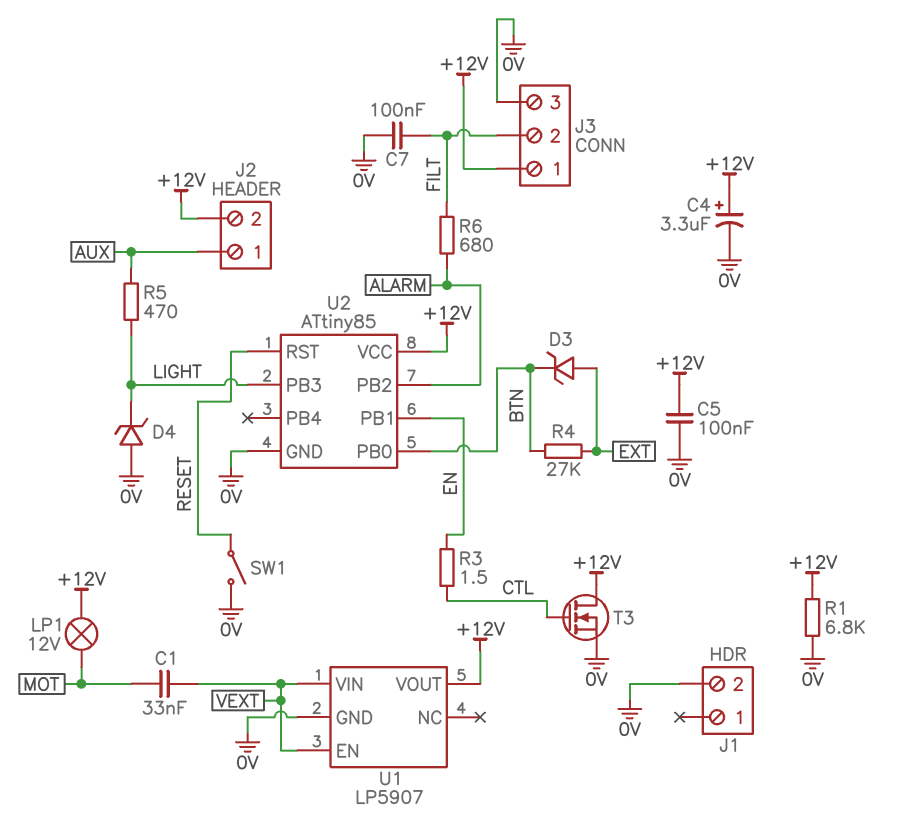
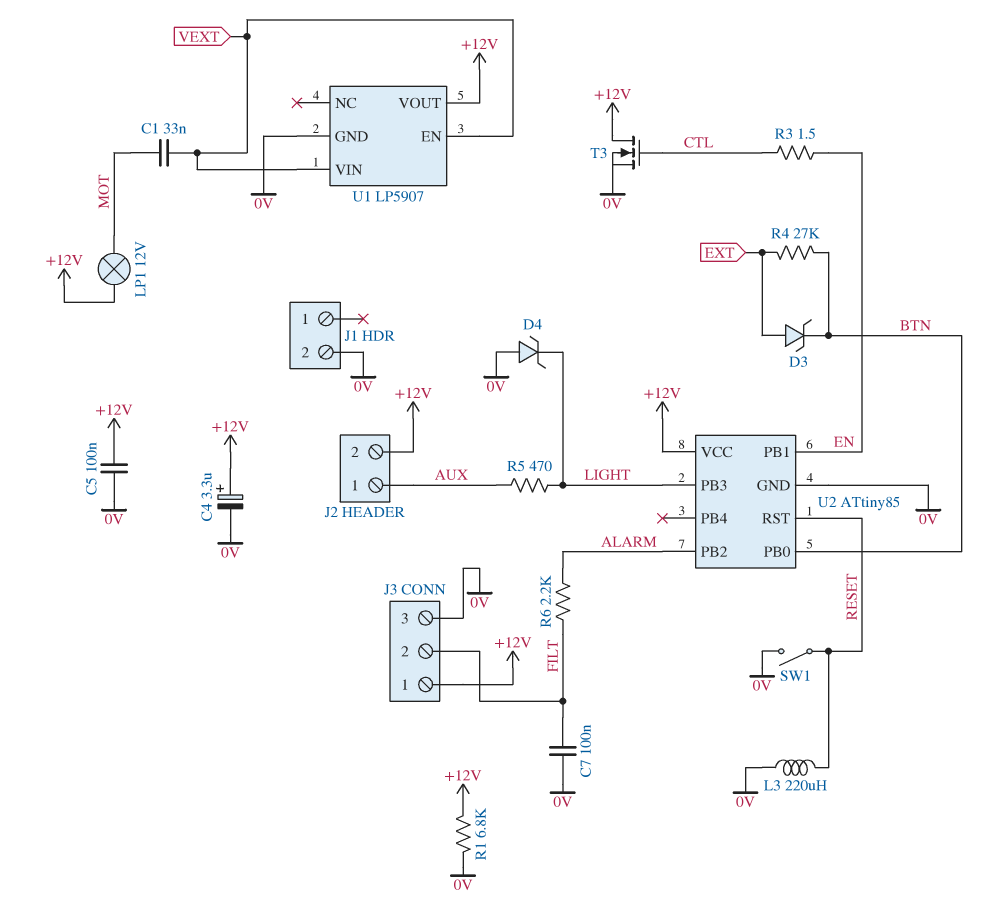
L3: none -> 220uH (0V, RESET)
R6: 680 (ALARM, FILT) -> 2.2k (ALARM, FILT)

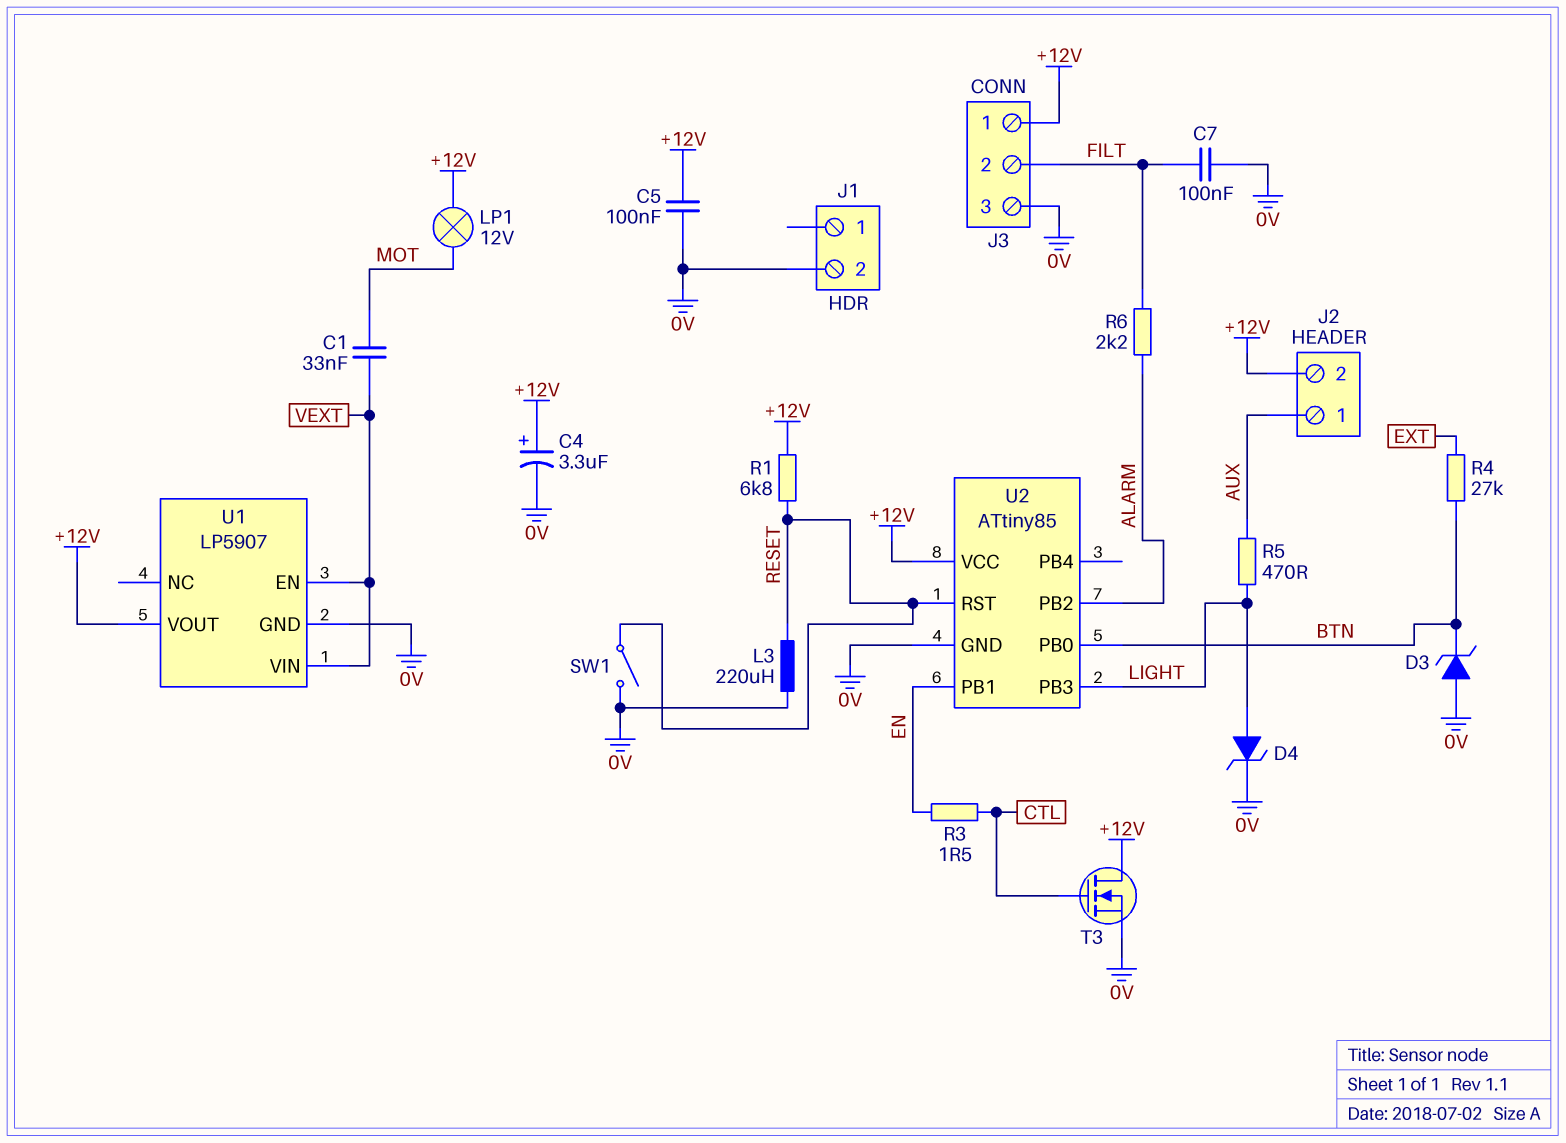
D3: zener (A EXT, K BTN) -> zener (A 0V, K BTN)
D4: zener (A 0V, K LIGHT) -> zener (A LIGHT, K 0V)
R1: 6.8k (+12V, 0V) -> 6.8k (+12V, RESET)

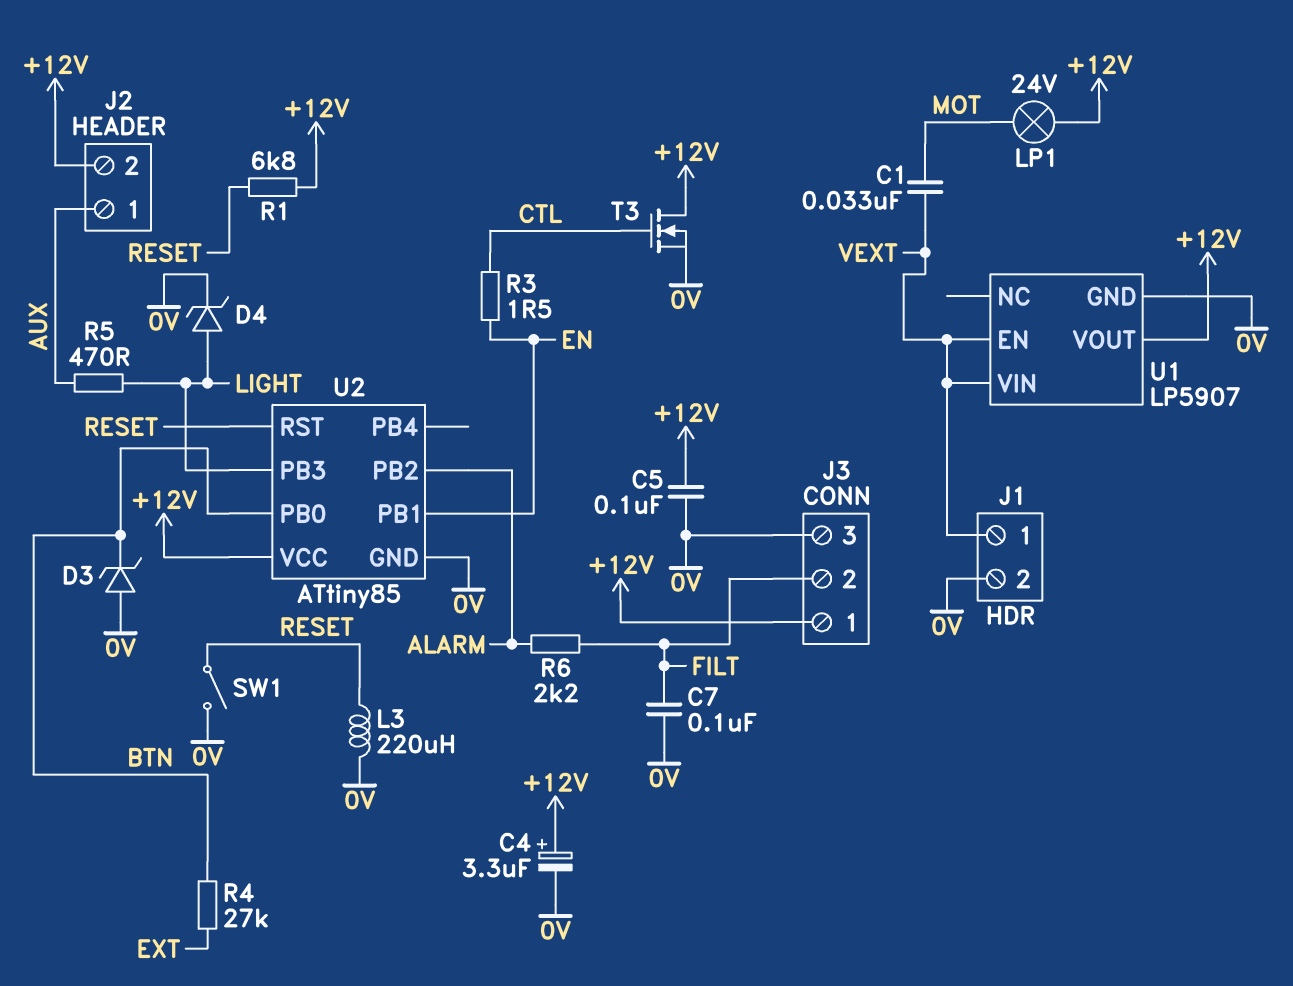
J1 pin 1: none -> VEXT
LP1: lamp 12V (+12V, MOT) -> lamp 24V (+12V, MOT)

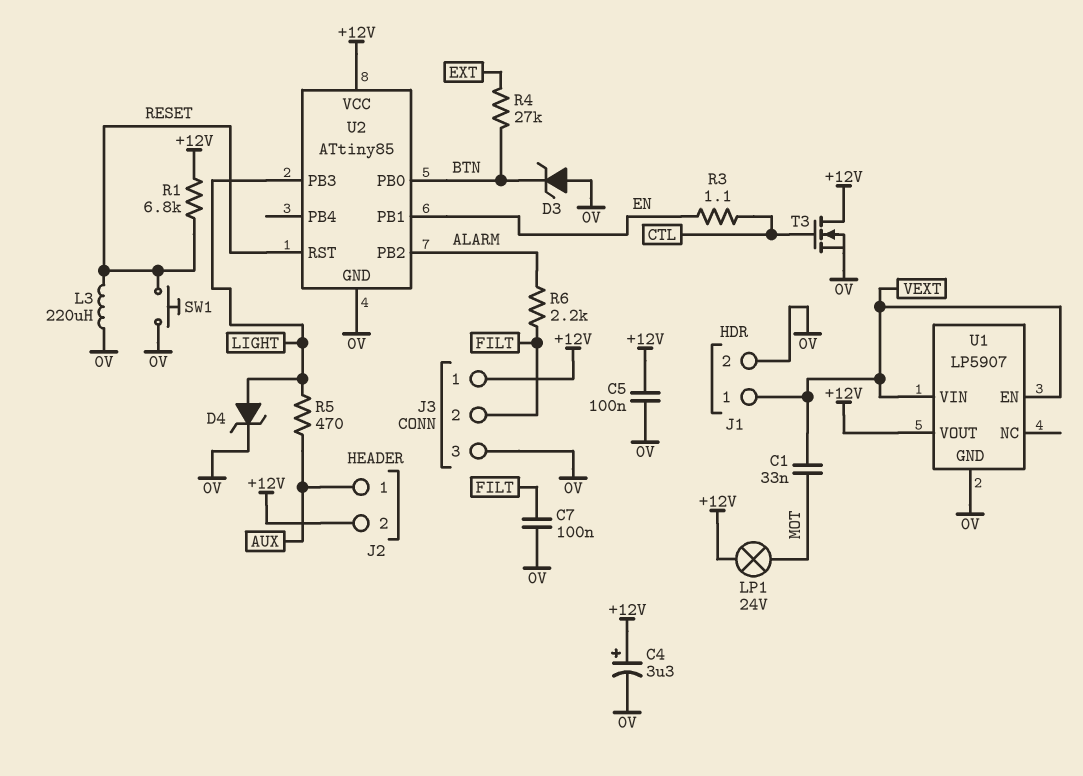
R3: 1.5 (CTL, EN) -> 1.1 (CTL, EN)
SW1: switch (0V, RESET) -> button (0V, RESET)

